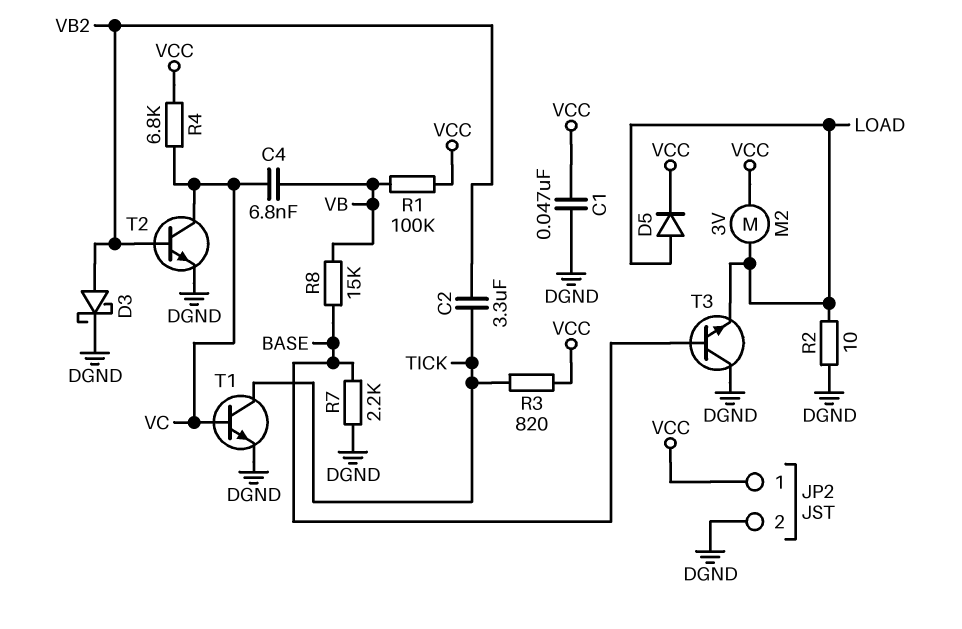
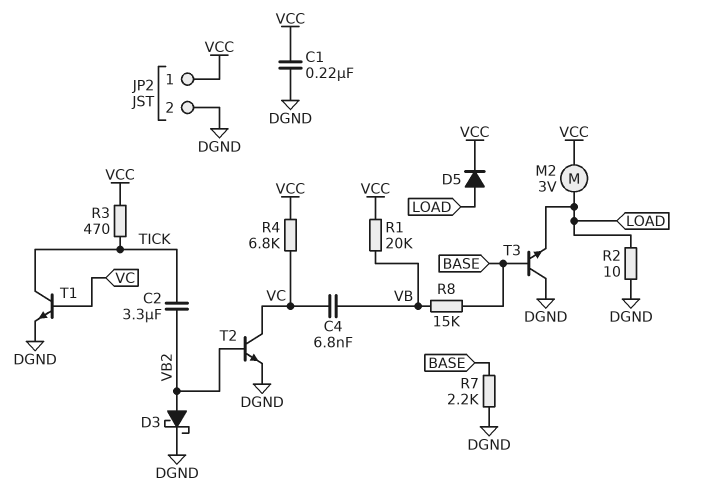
C1: 47nF (DGND, VCC) -> 220nF (DGND, VCC)
R1: 100k (VB, VCC) -> 20k (VB, VCC)
R3: 820 (TICK, VCC) -> 470 (TICK, VCC)

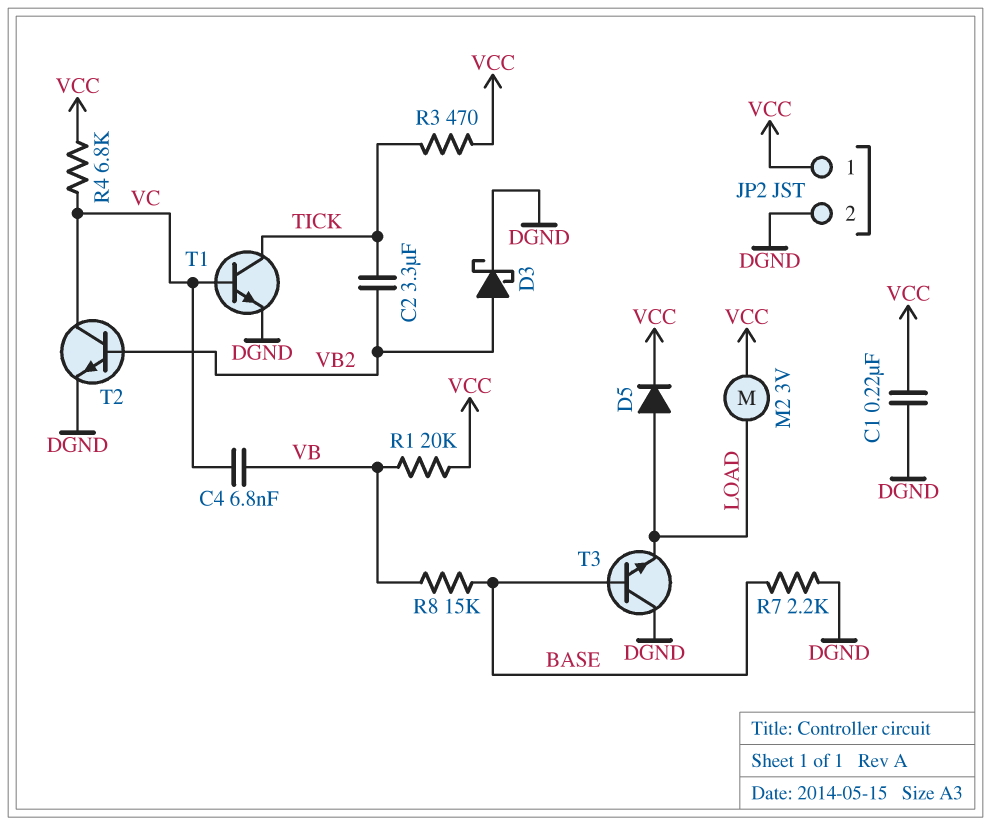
R2: 10 (DGND, LOAD) -> none

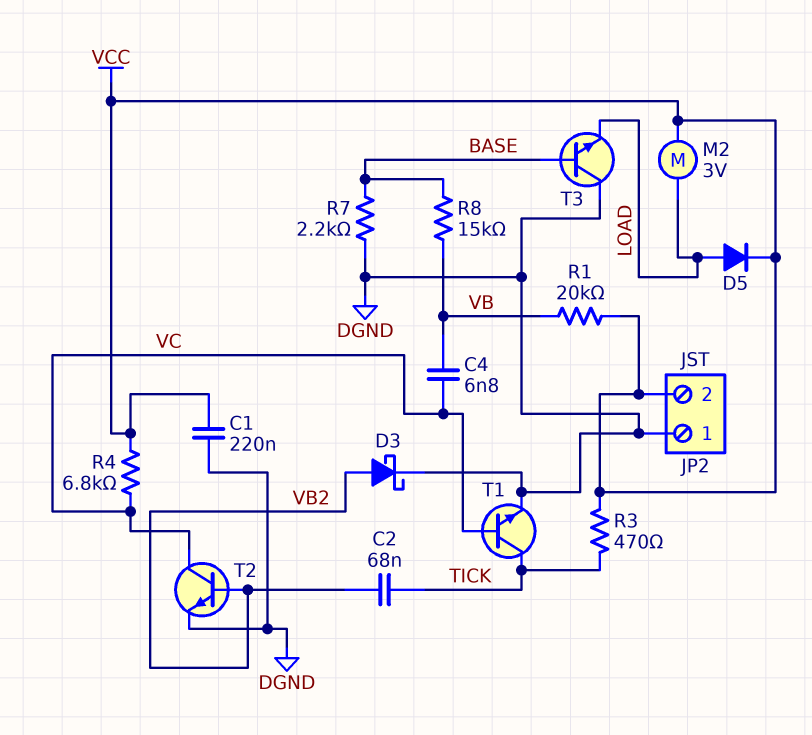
C2: 3.3uF (TICK, VB2) -> 68nF (TICK, VB2)
JP2 pin 1: VCC -> DGND
JP2 pin 2: DGND -> VCC

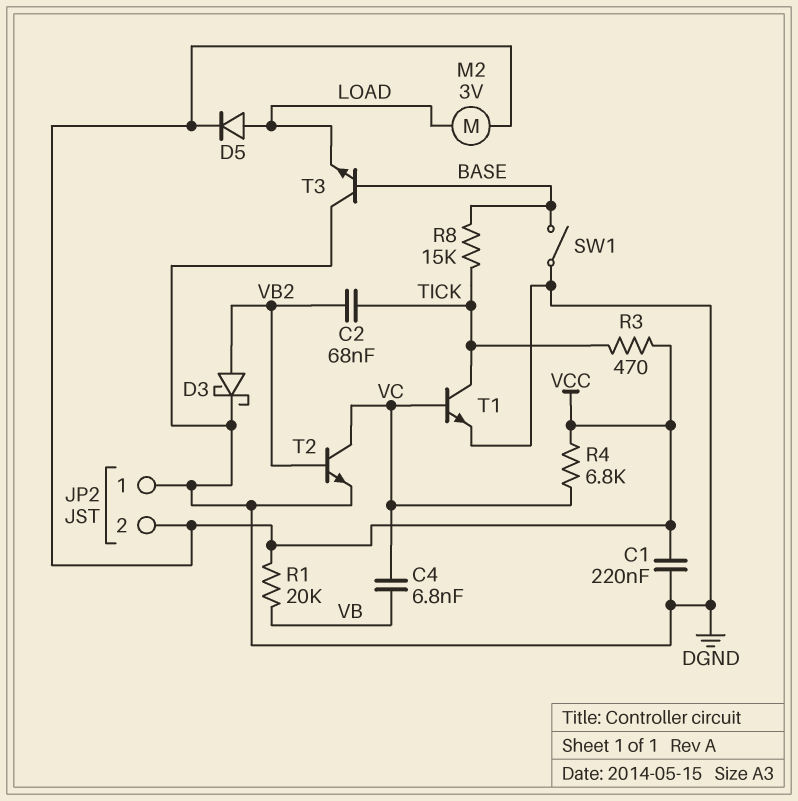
R7: 2.2k (BASE, DGND) -> none
R8: 15k (BASE, VB) -> 15k (BASE, TICK)
SW1: none -> switch (BASE, DGND)

